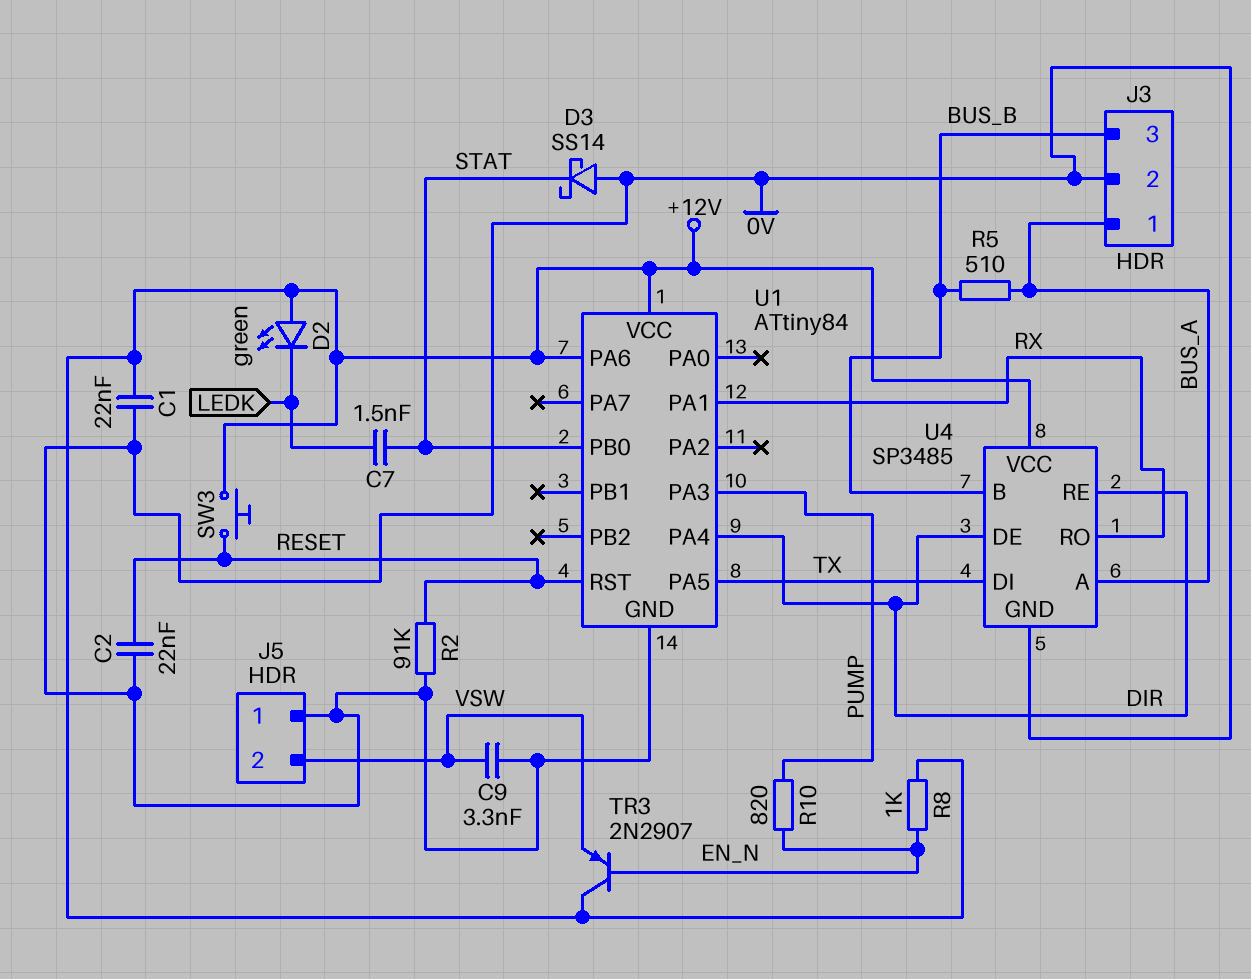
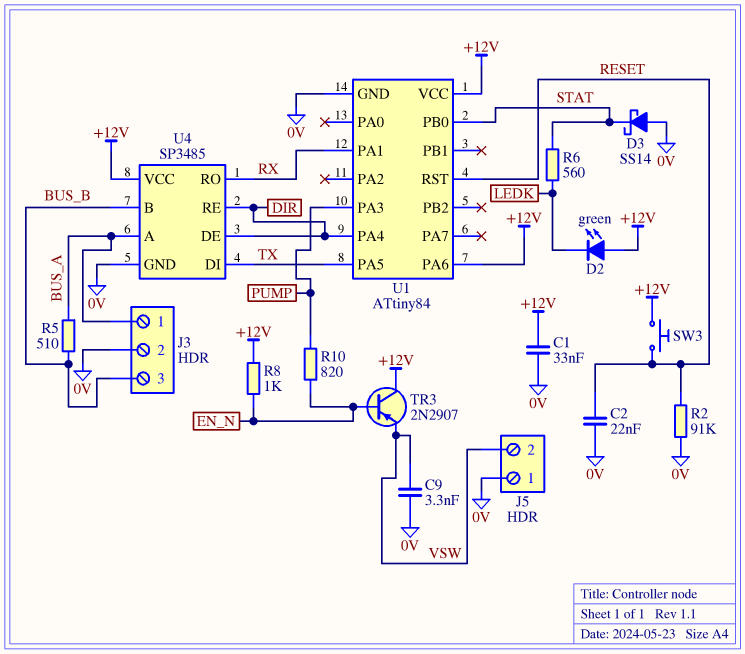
C1: 22nF (+12V, 0V) -> 33nF (+12V, 0V)
C7: 1.5nF (LEDK, STAT) -> none
R6: none -> 560 (LEDK, STAT)

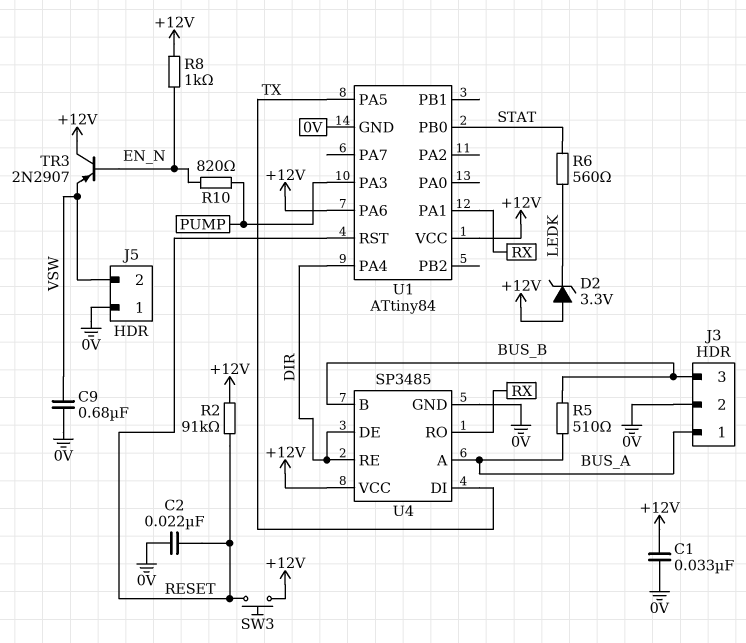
C9: 3.3nF (0V, VSW) -> 680nF (0V, VSW)
D2: LED green (A +12V, K LEDK) -> zener 3.3V (A +12V, K LEDK)
D3: schottky SS14 (A 0V, K STAT) -> none
R2: 91k (0V, RESET) -> 91k (+12V, RESET)

